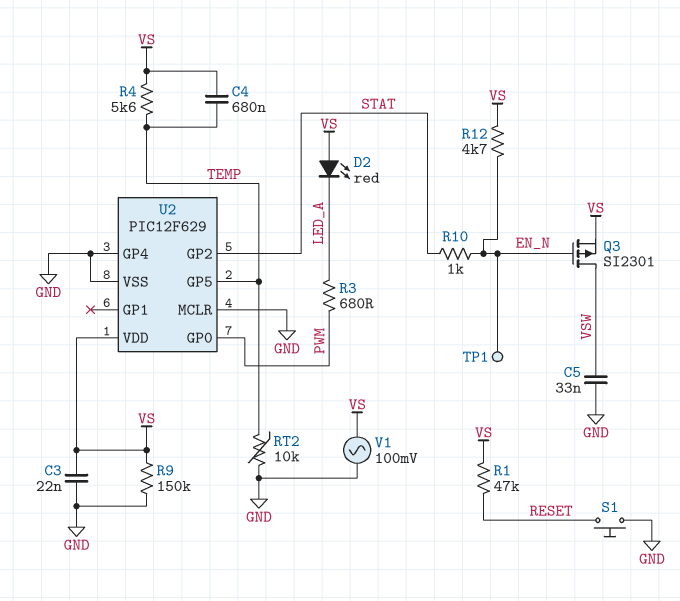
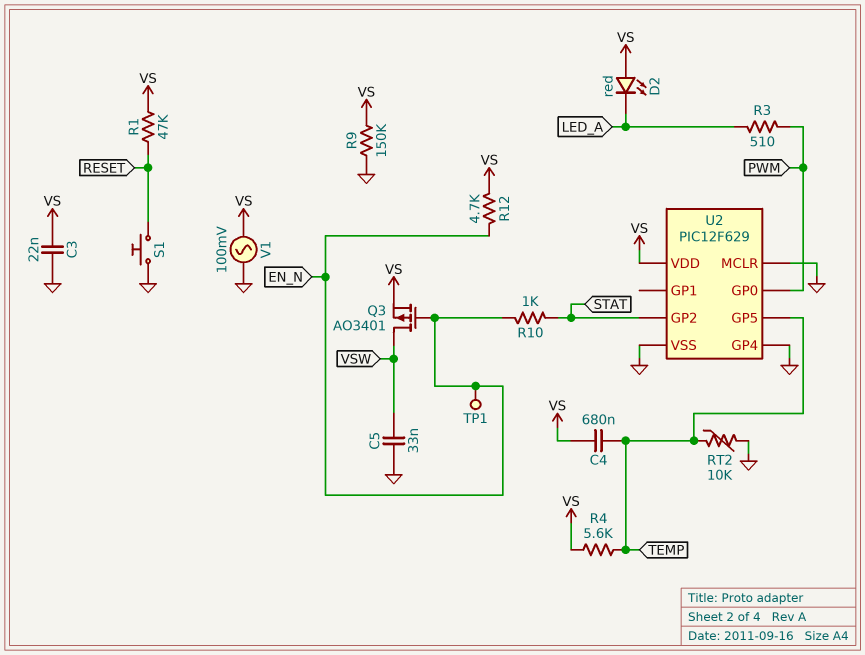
Q3: PMOS SI2301 (G EN_N, D VSW, S VS) -> PMOS AO3401 (G EN_N, D VSW, S VS)
R3: 680 (LED_A, PWM) -> 510 (LED_A, PWM)

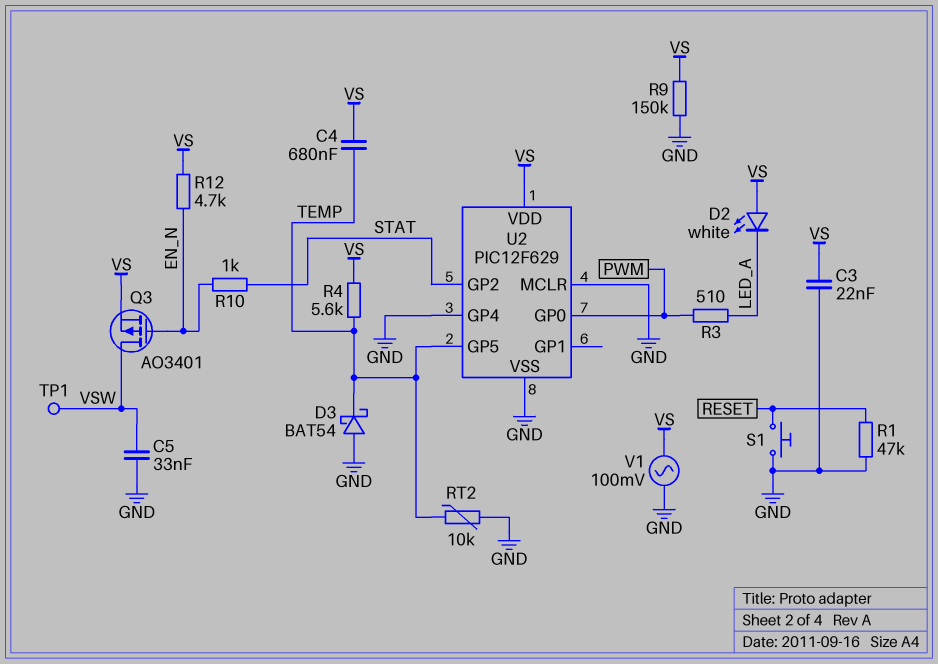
D2: LED red (A VS, K LED_A) -> LED white (A VS, K LED_A)
D3: none -> schottky BAT54 (A GND, K TEMP)
R1: 47k (RESET, VS) -> 47k (GND, RESET)
TP1: test point (EN_N) -> test point (VSW)

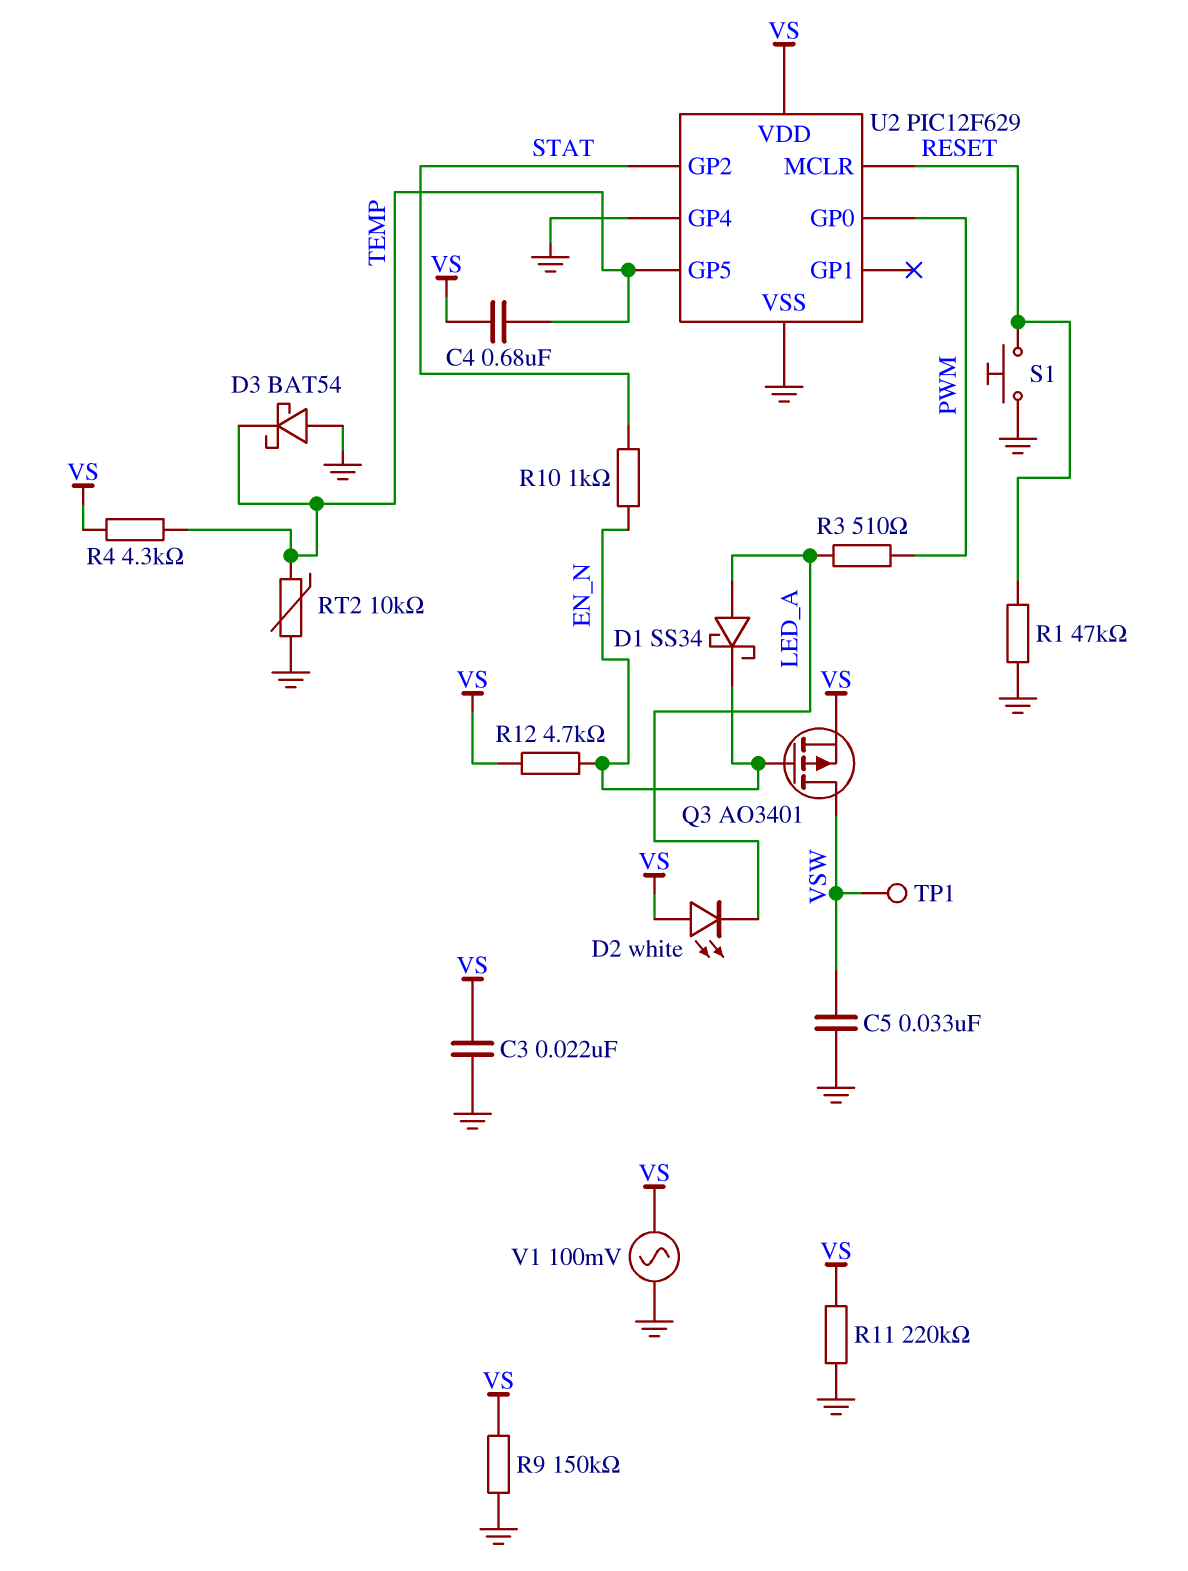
D1: none -> schottky SS34 (A LED_A, K EN_N)
R4: 5.6k (TEMP, VS) -> 4.3k (TEMP, VS)
R11: none -> 220k (GND, VS)
U2 pin MCLR: GND -> RESET

